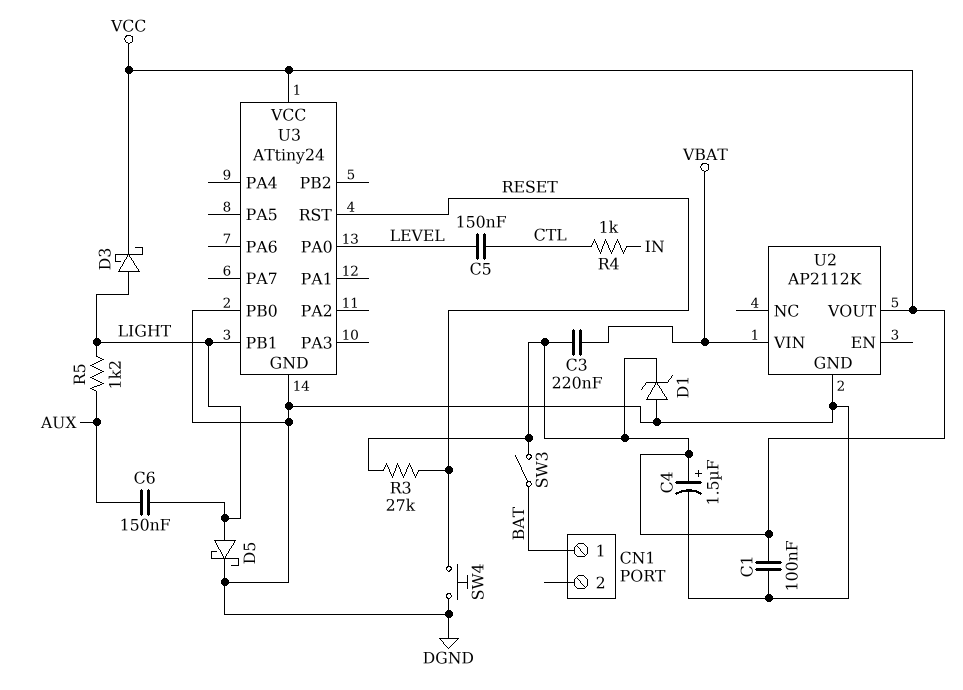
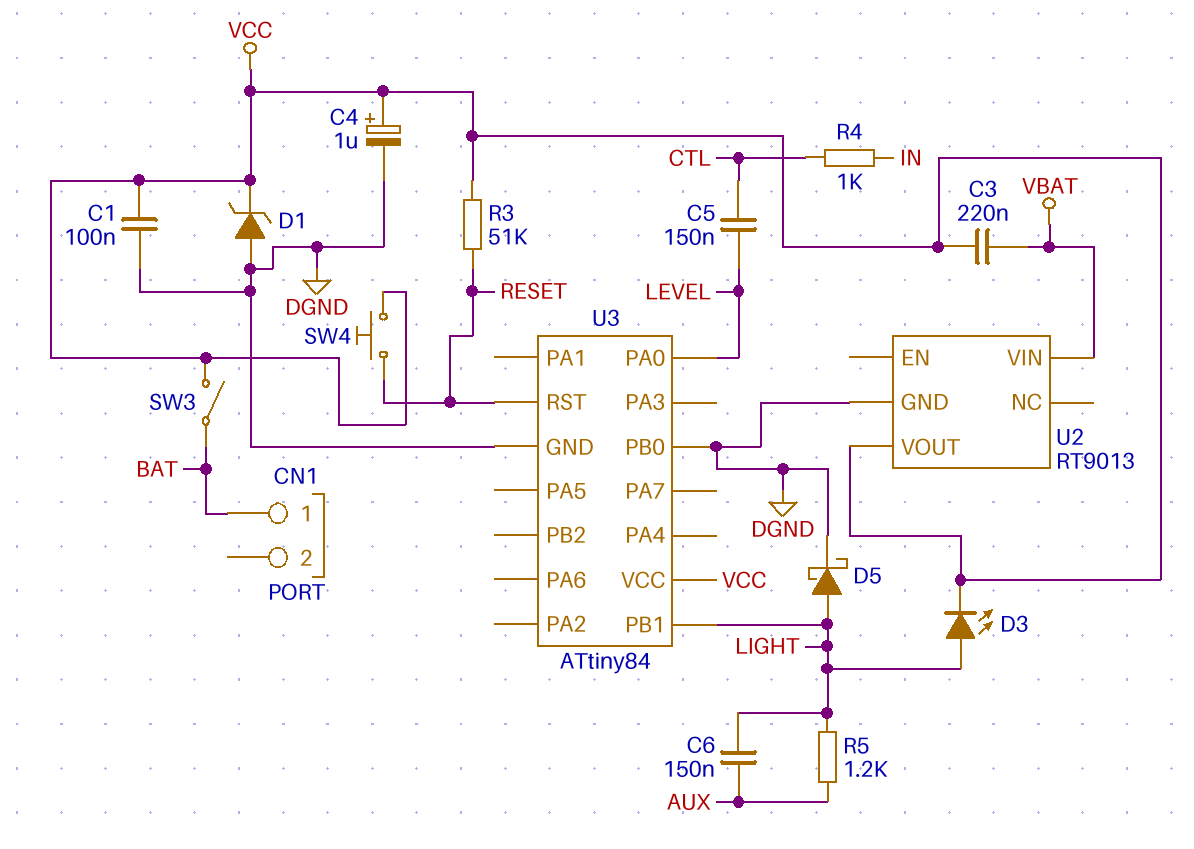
C4: 1.5uF (plus VCC, minus DGND) -> 1uF (plus VCC, minus DGND)
D3: schottky (A LIGHT, K VCC) -> LED (A LIGHT, K VCC)
R3: 27k (RESET, VCC) -> 51k (RESET, VCC)
SW4: button (DGND, RESET) -> button (RESET, VCC)
U2: AP2112K -> RT9013
U3: ATtiny24 -> ATtiny84

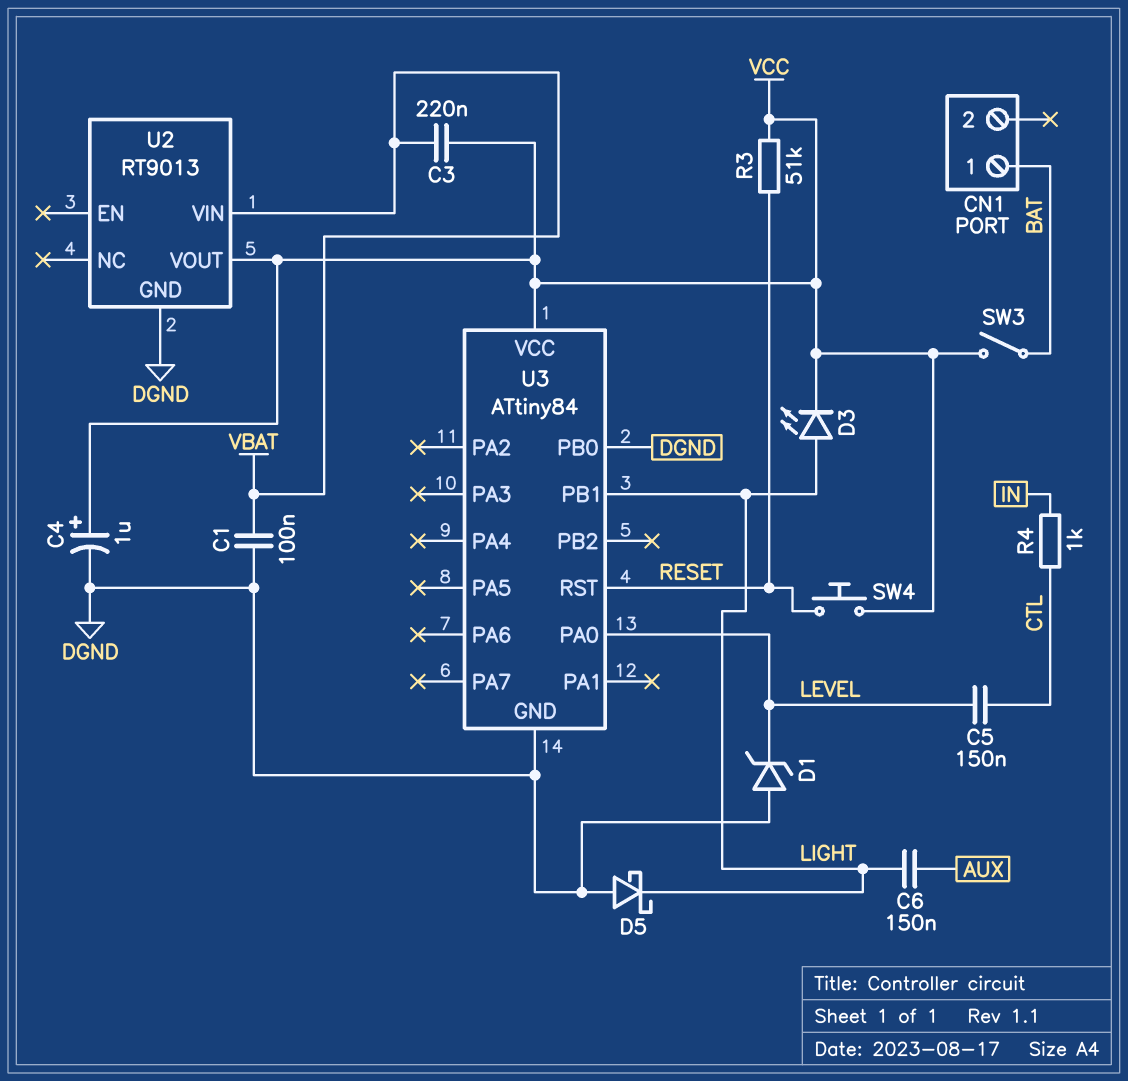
C1: 100nF (DGND, VCC) -> 100nF (DGND, VBAT)
D1: zener (A DGND, K VCC) -> zener (A DGND, K LEVEL)
D5: schottky (A LIGHT, K DGND) -> schottky (A DGND, K LIGHT)
R5: 1.2k (AUX, LIGHT) -> none

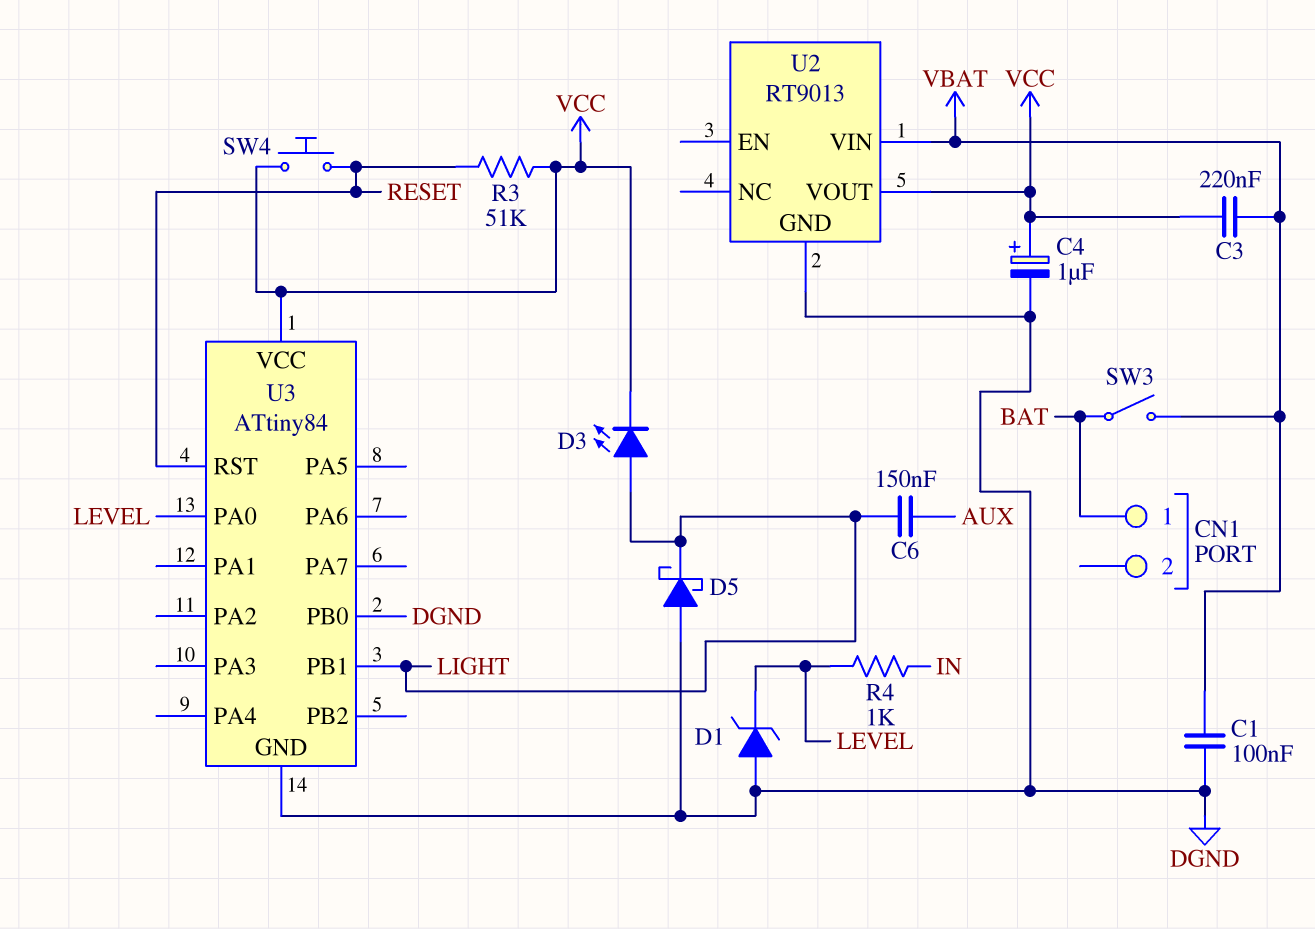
C5: 150nF (CTL, LEVEL) -> none
R4: 1k (CTL, IN) -> 1k (IN, LEVEL)
SW3: switch (BAT, VCC) -> switch (BAT, VBAT)

